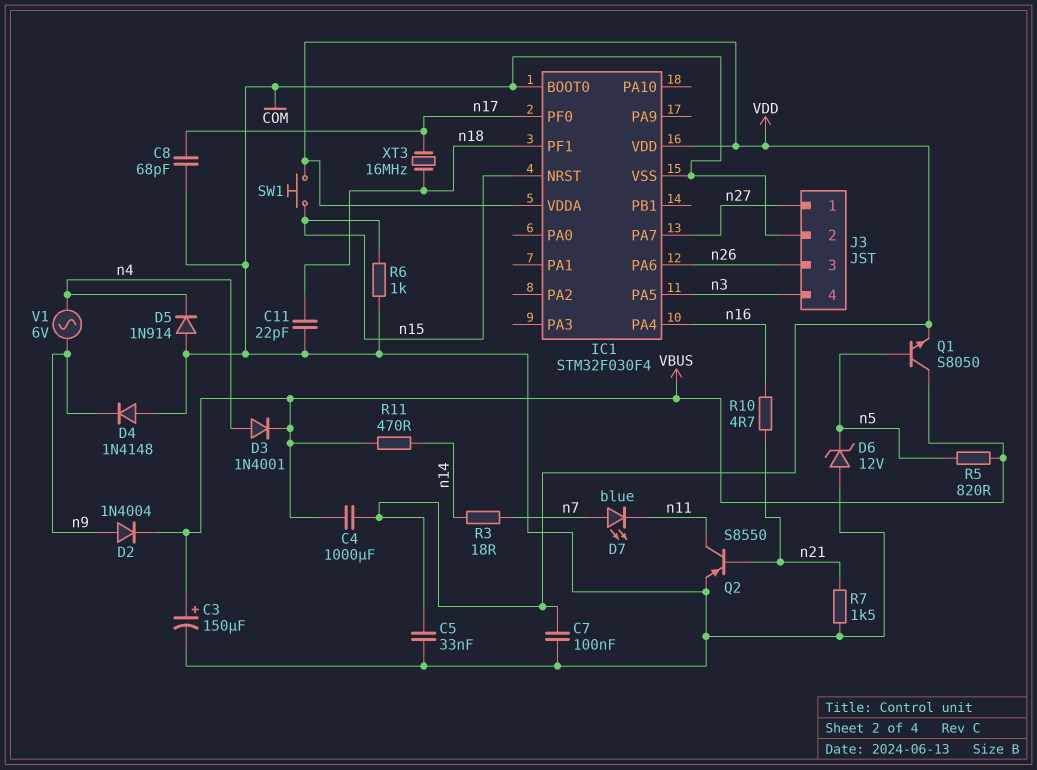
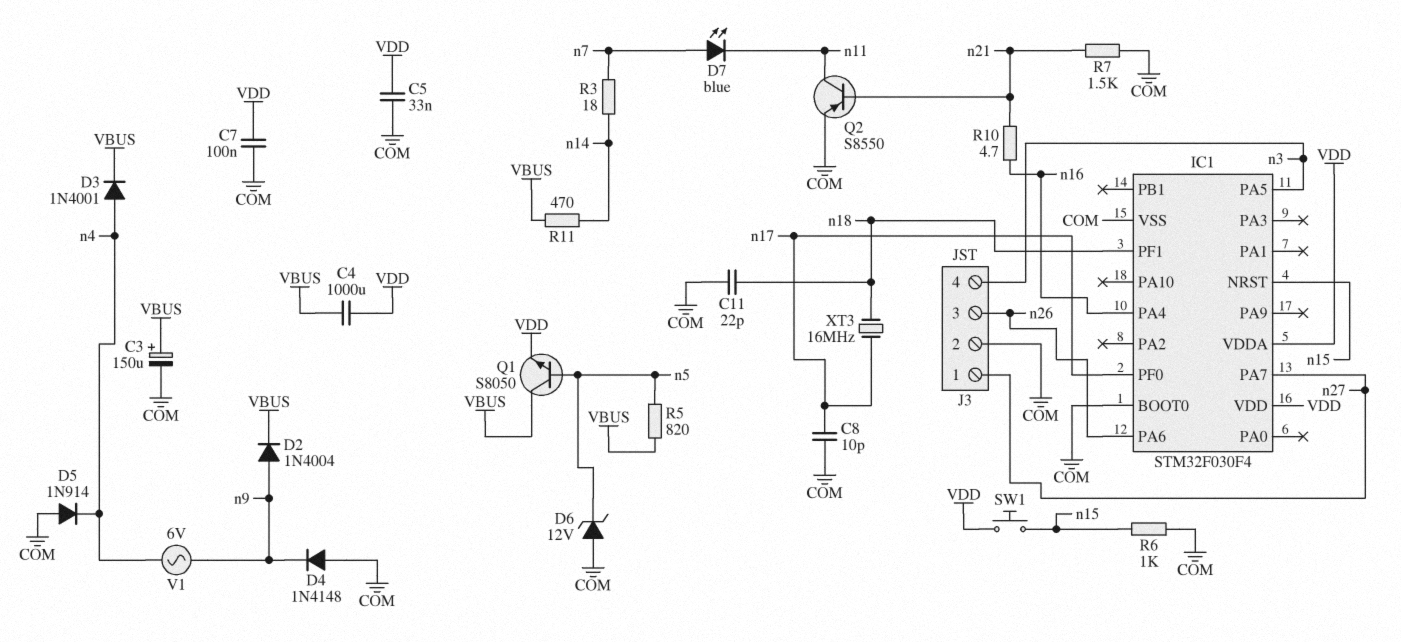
C8: 68pF (COM, n17) -> 10pF (COM, n17)

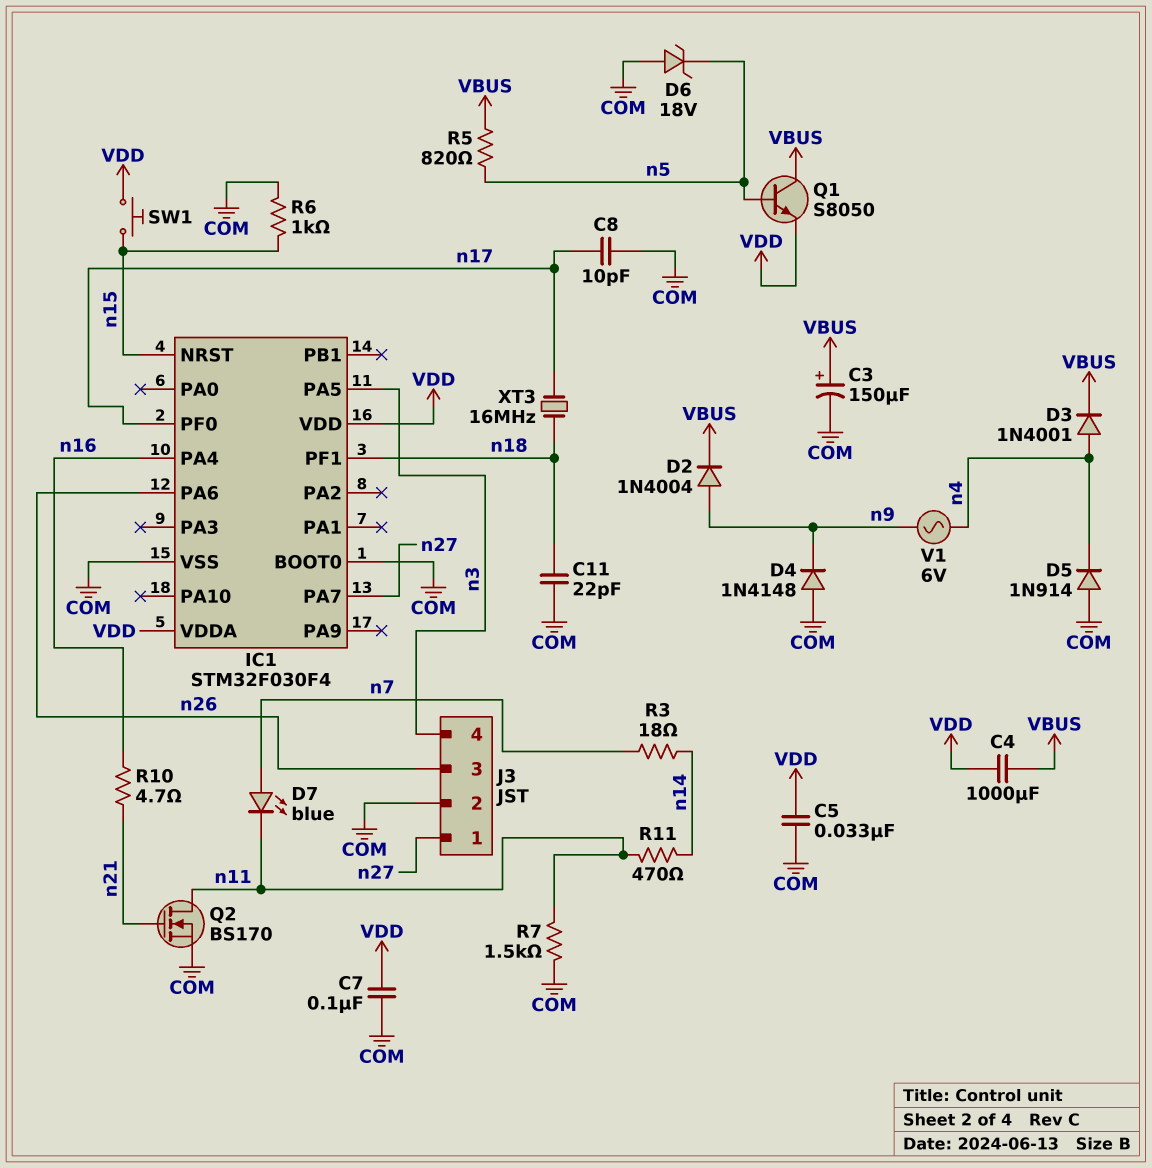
D6: zener 12V (A COM, K n5) -> zener 18V (A COM, K n5)
Q2: PNP S8550 (B n21, C n11, E COM) -> NMOS BS170 (G n21, D n11, S COM)
R7: 1.5k (COM, n21) -> 1.5k (COM, n11)
R11: 470 (VBUS, n14) -> 470 (n11, n14)

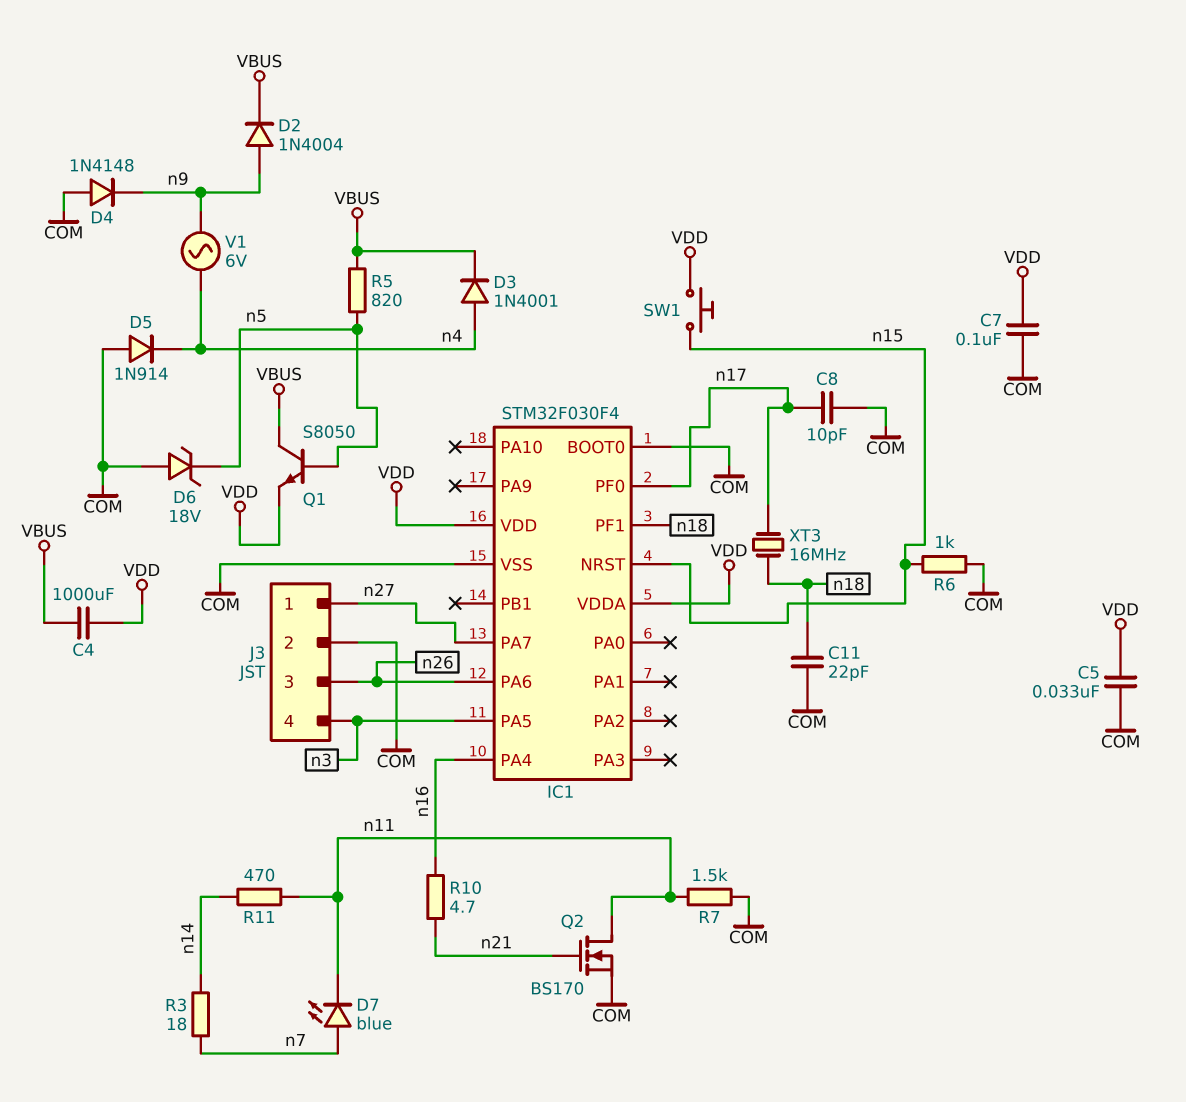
C3: 150uF (plus VBUS, minus COM) -> none

